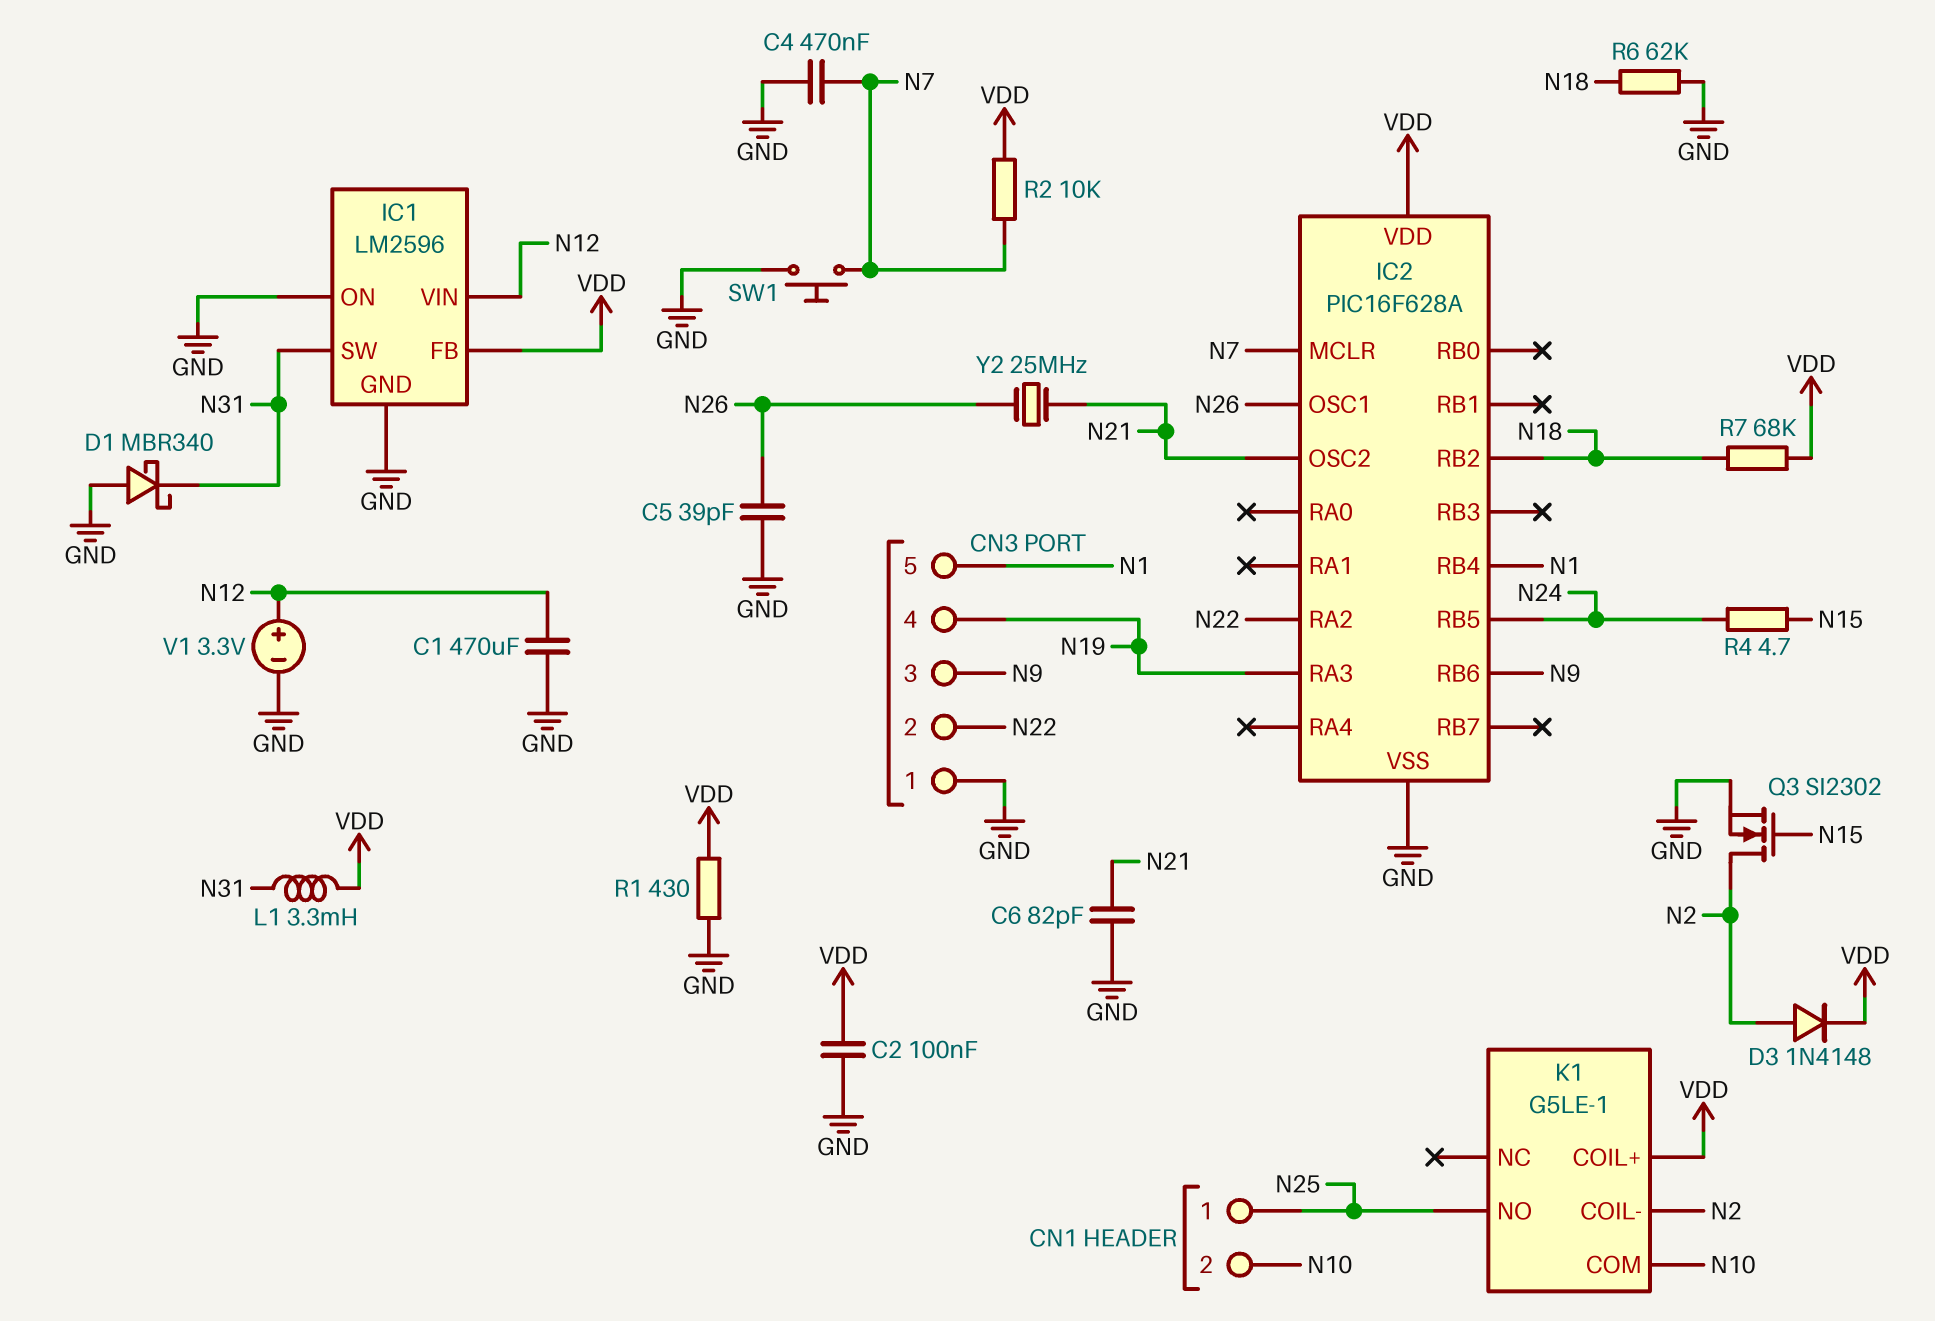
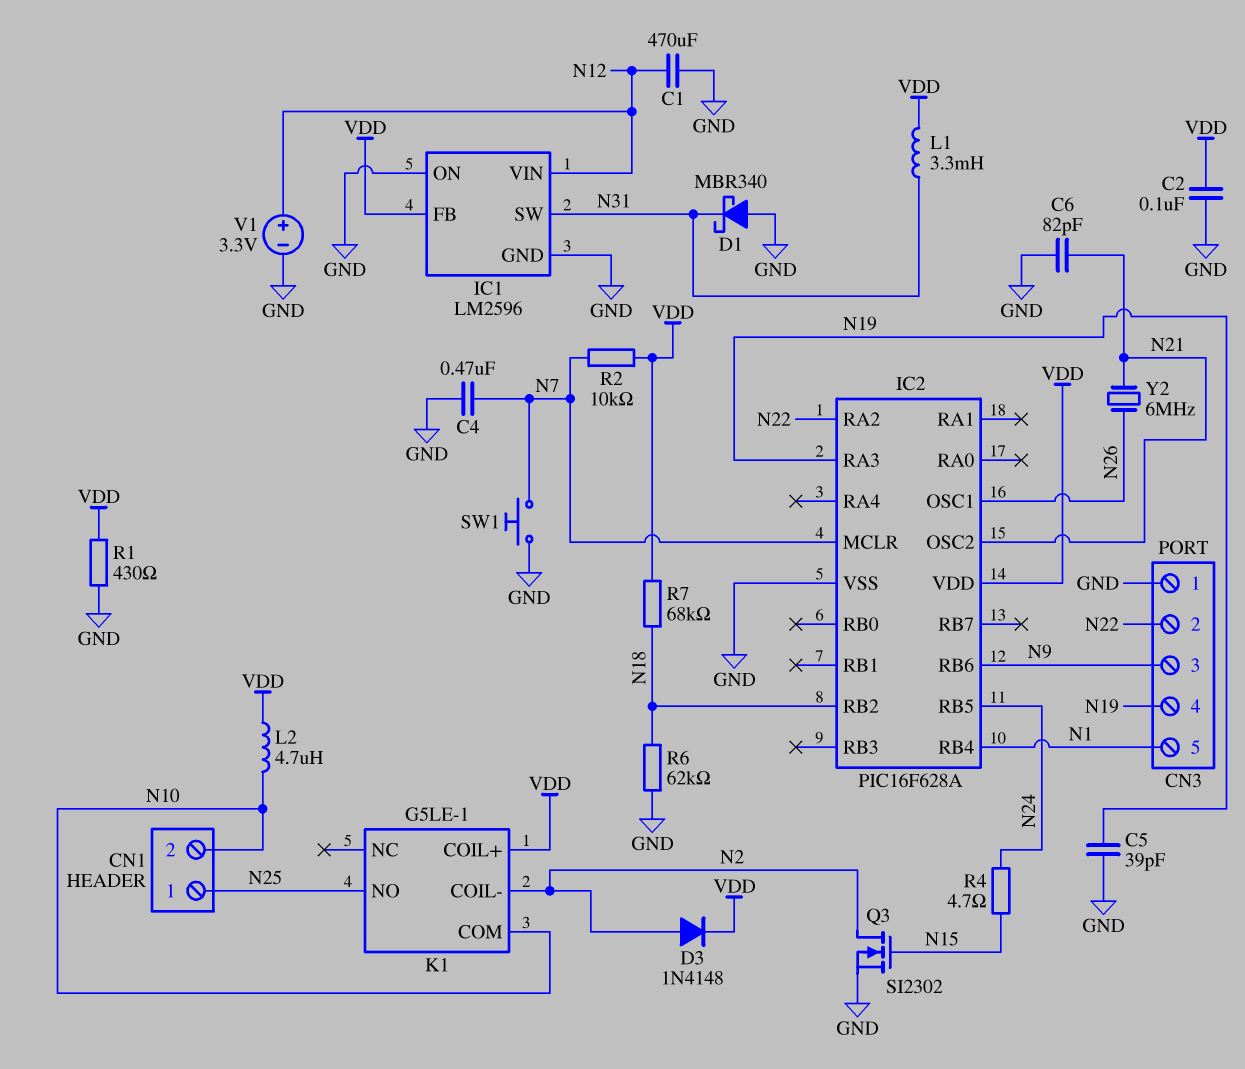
C5: 39pF (GND, N26) -> 39pF (GND, N19)
L2: none -> 4.7uH (N10, VDD)
Y2: 25MHz (N21, N26) -> 6MHz (N21, N26)

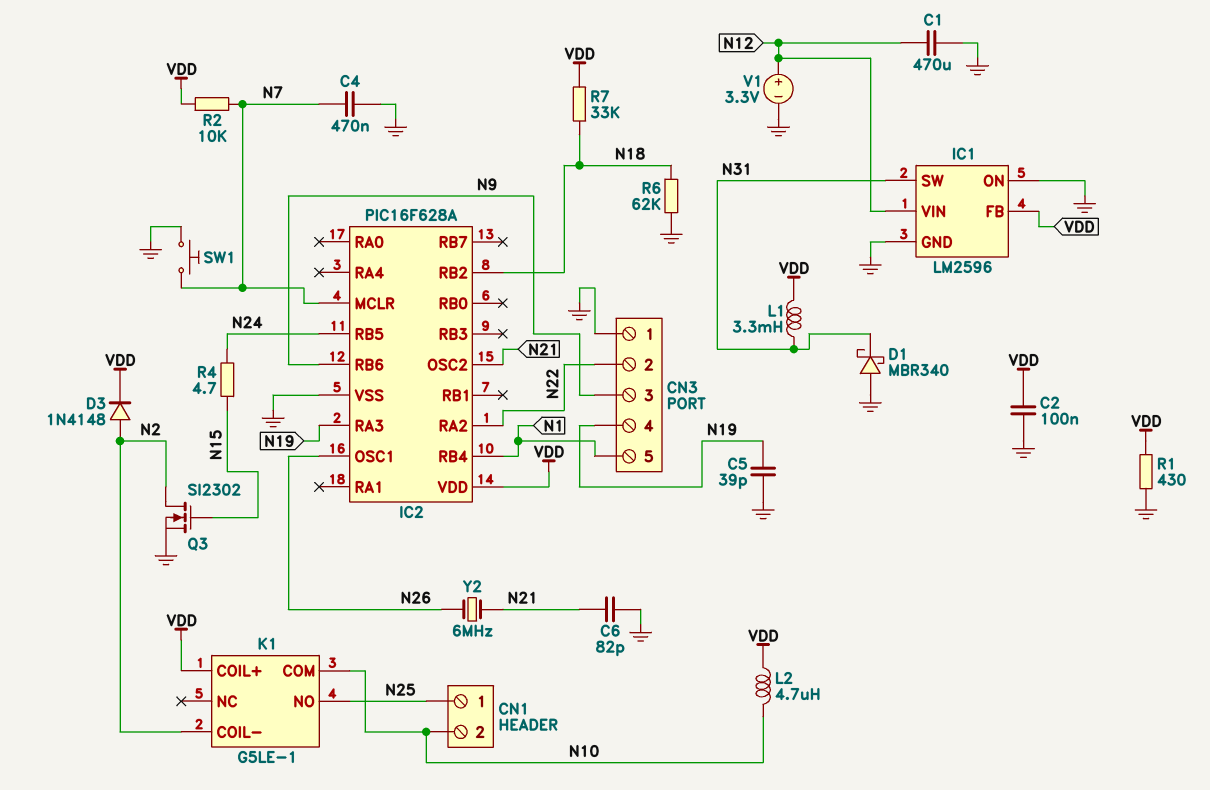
R7: 68k (N18, VDD) -> 33k (N18, VDD)

